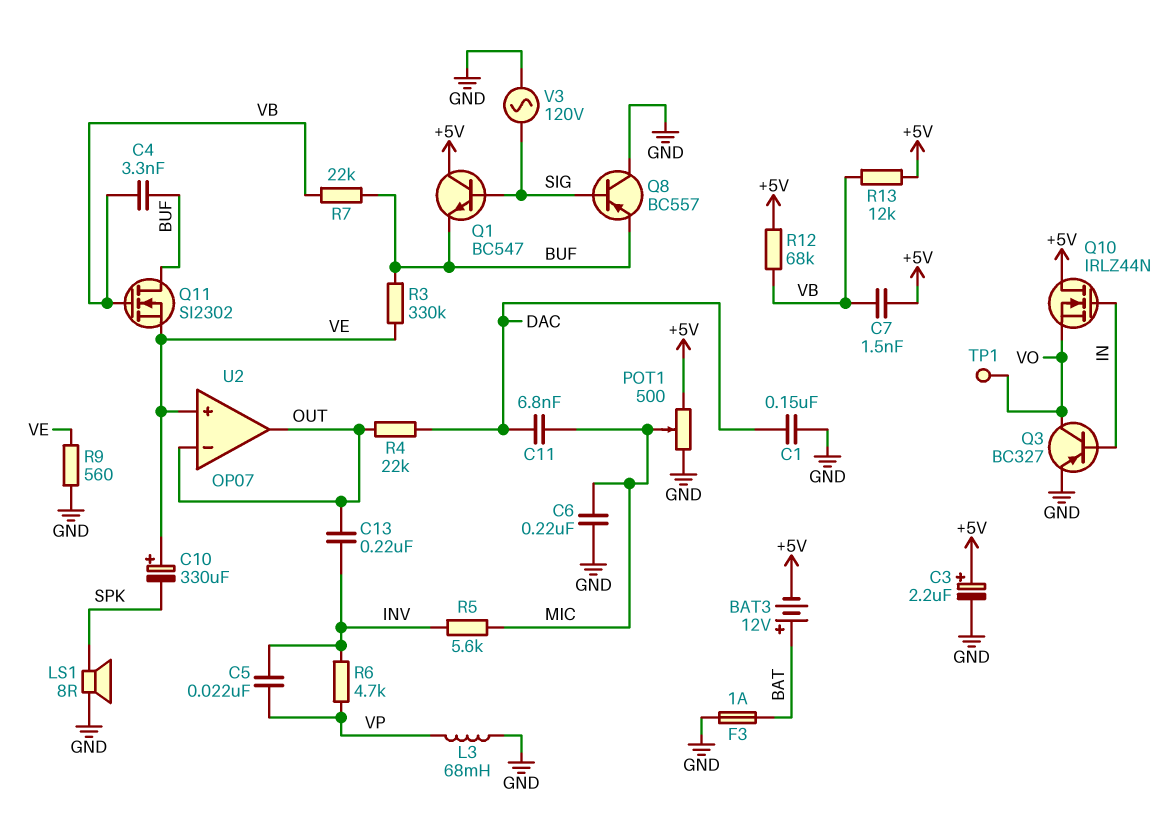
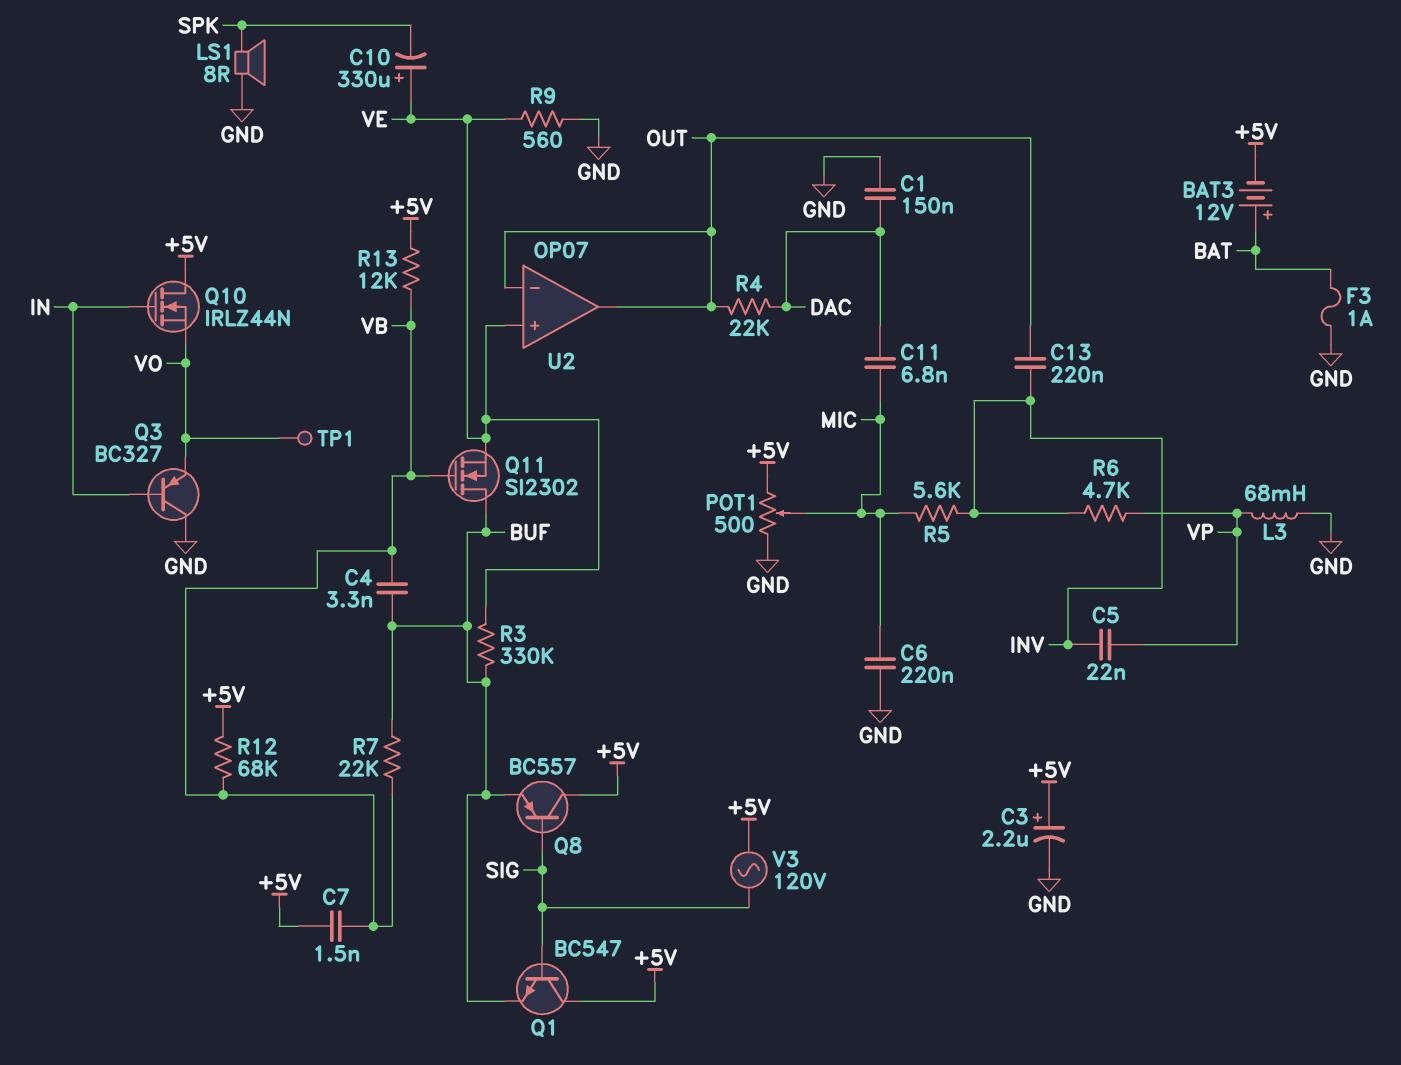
Q3: PNP BC327 (B IN, C VO, E GND) -> PNP BC327 (B IN, C GND, E VO)
Q8: PNP BC557 (B SIG, C GND, E BUF) -> PNP BC557 (B SIG, C +5V, E BUF)
V3: AC 120V (GND, SIG) -> AC 120V (+5V, SIG)

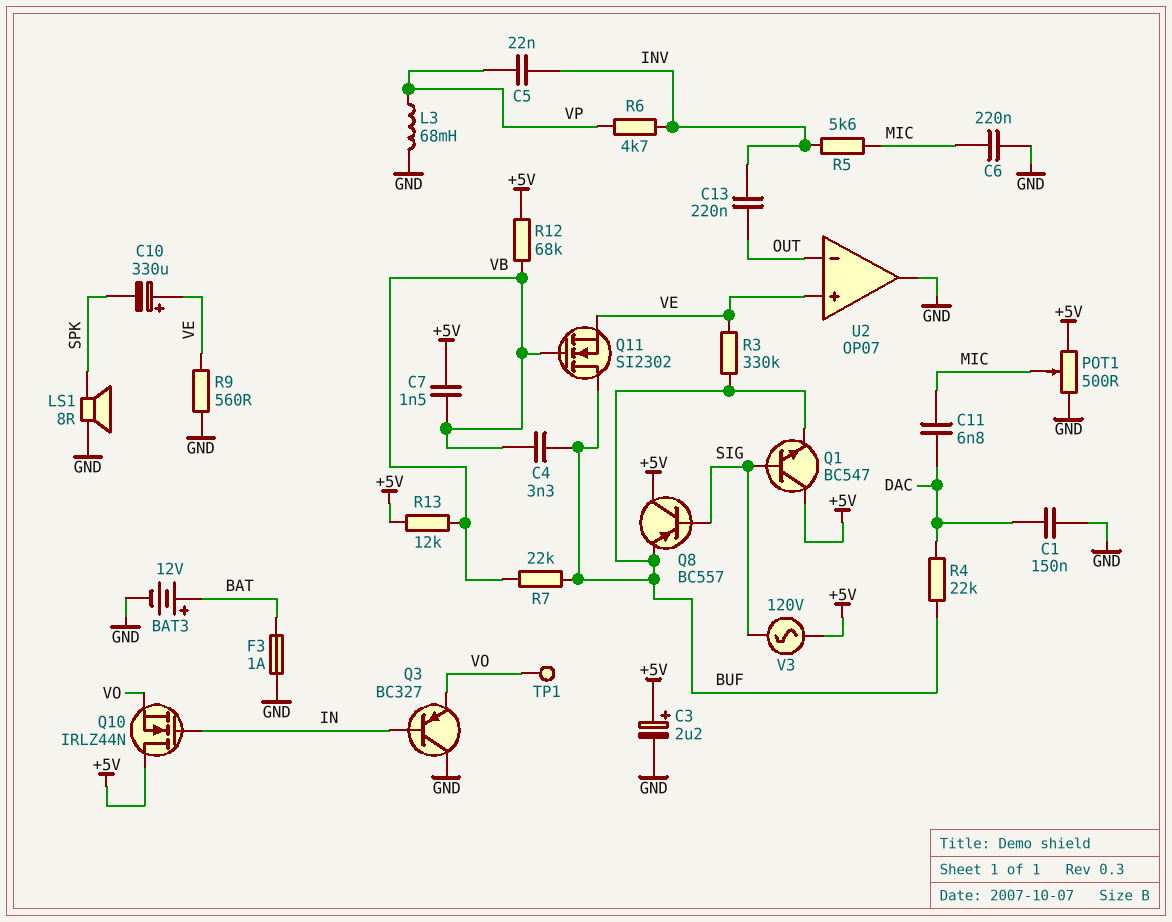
BAT3: 12V (plus BAT, minus +5V) -> 12V (plus BAT, minus GND)
R4: 22k (DAC, OUT) -> 22k (BUF, DAC)
U2 pin out: OUT -> GND

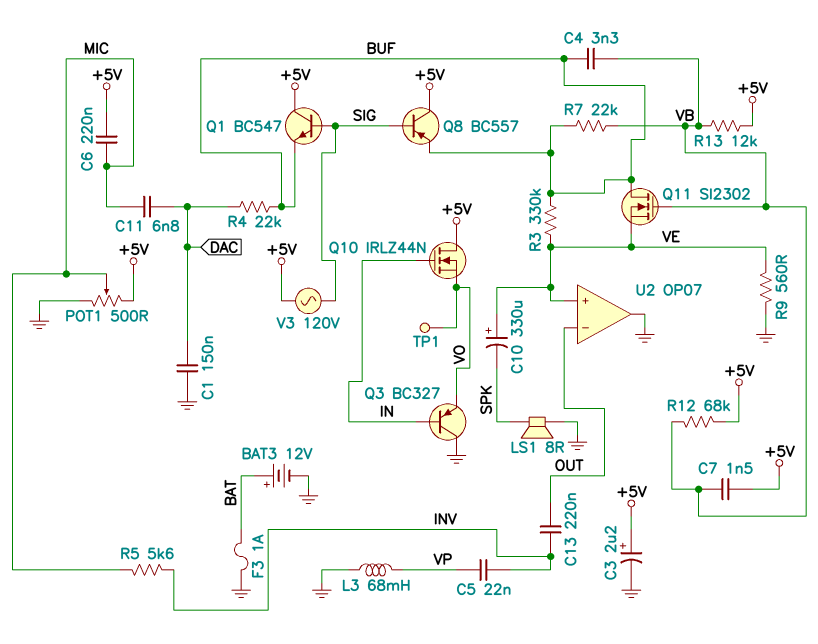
C6: 220nF (GND, MIC) -> 220nF (+5V, MIC)
R6: 4.7k (INV, VP) -> none

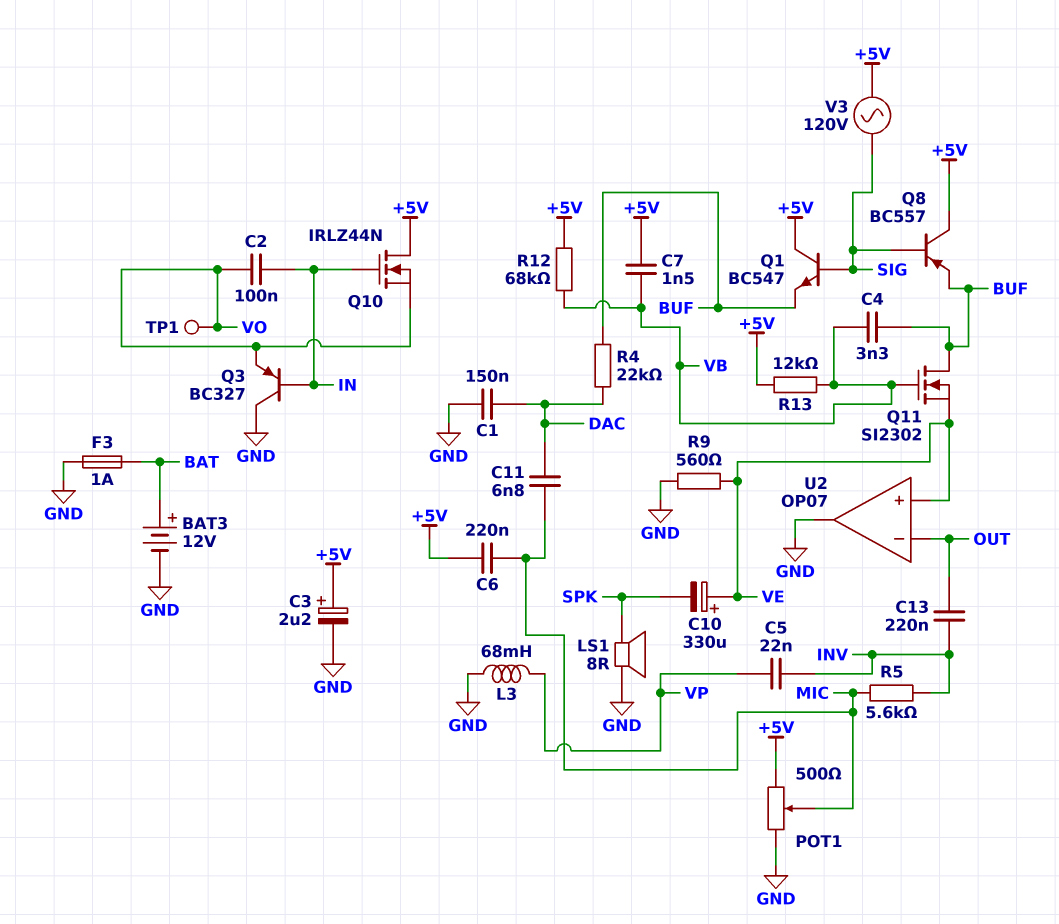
C2: none -> 100nF (IN, VO)
R3: 330k (BUF, VE) -> none
R7: 22k (BUF, VB) -> none

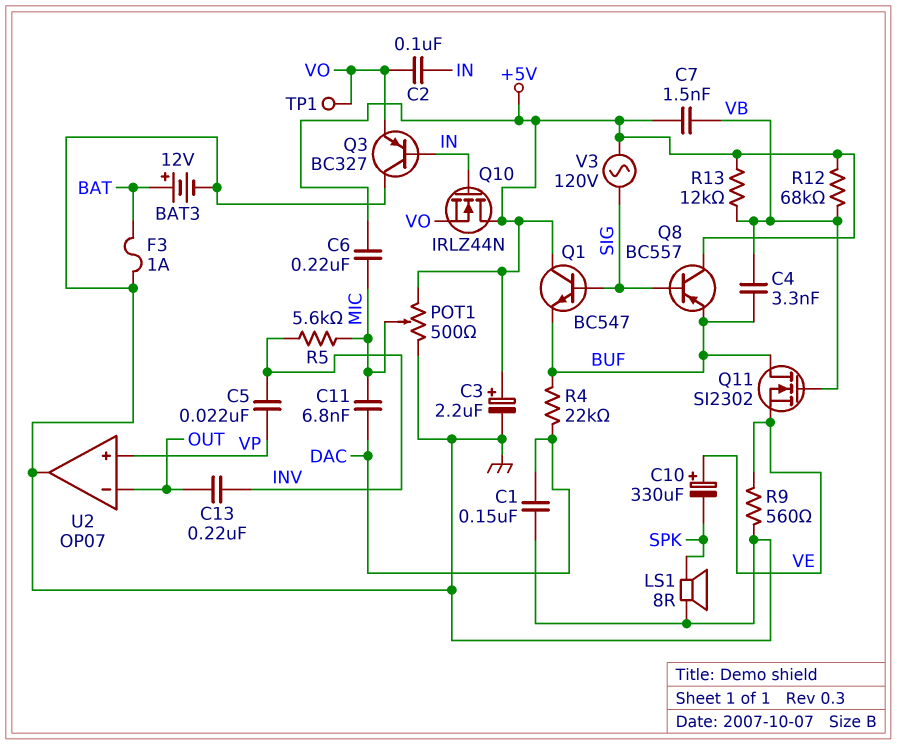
L3: 68mH (GND, VP) -> none
U2 pin in+: VE -> VP

